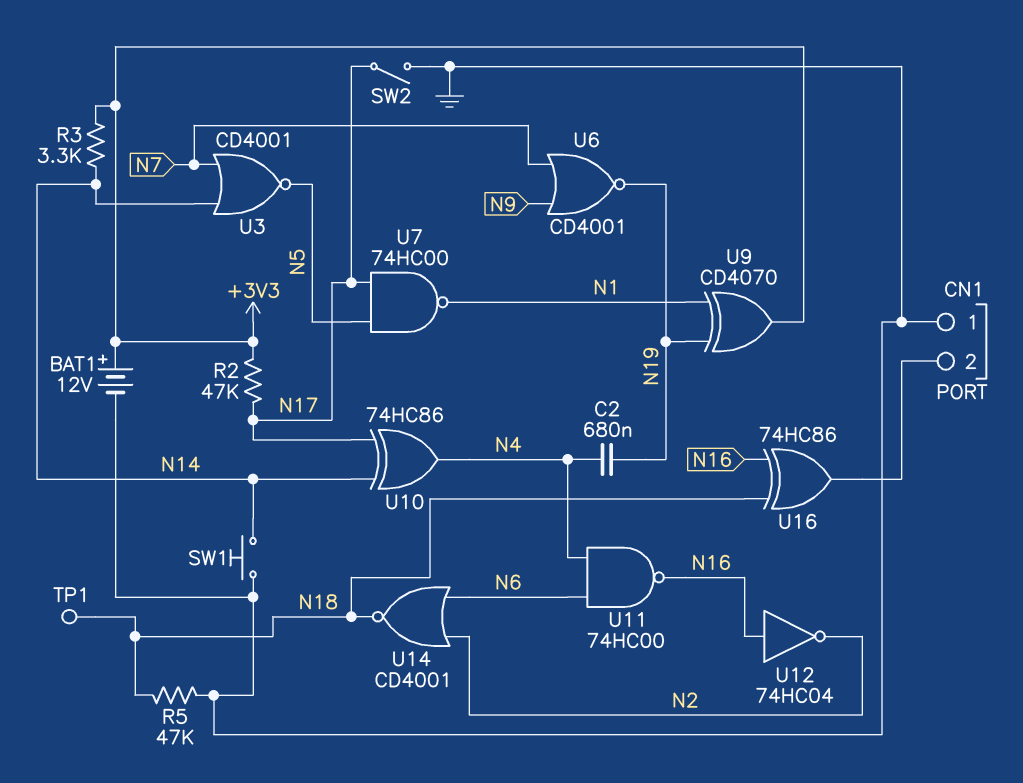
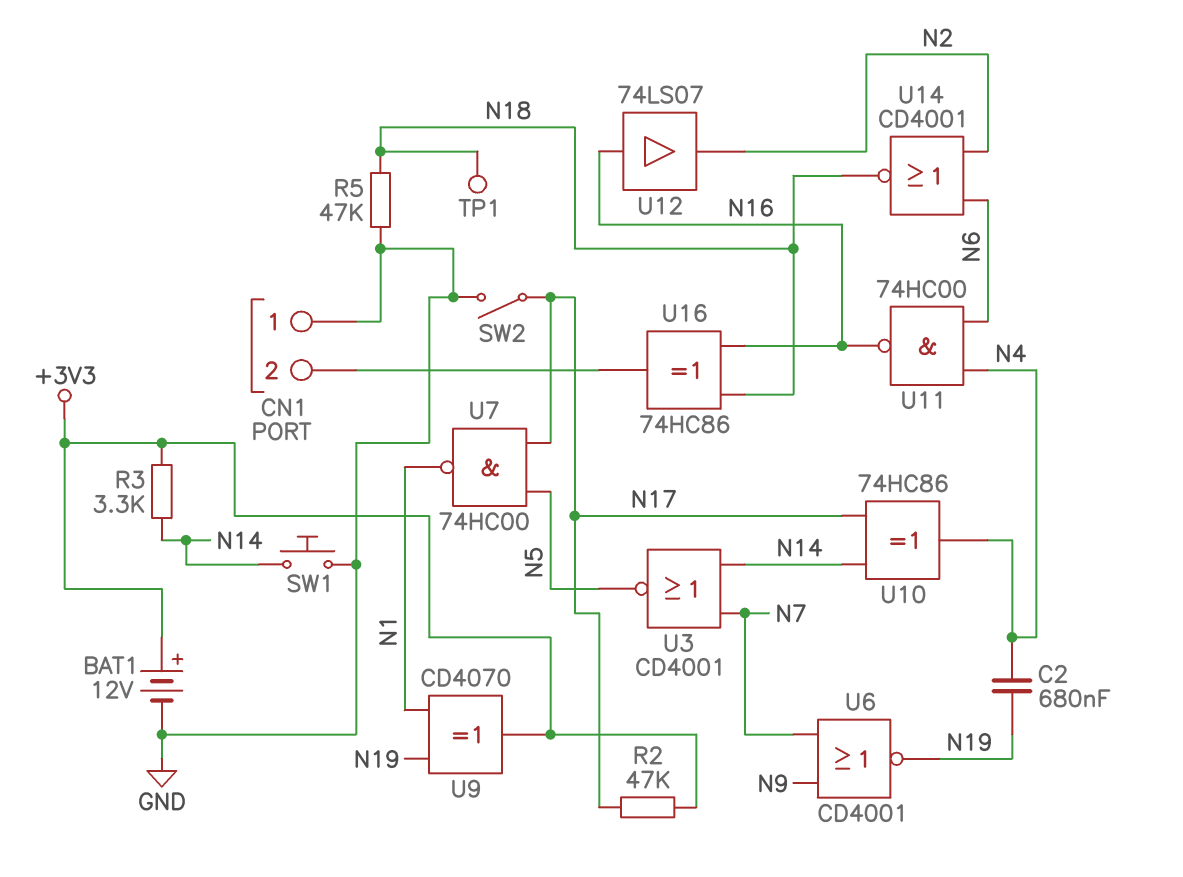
U12: NOT 74HC04 (in N16, out N2) -> buffer 74LS07 (in N16, out N2)

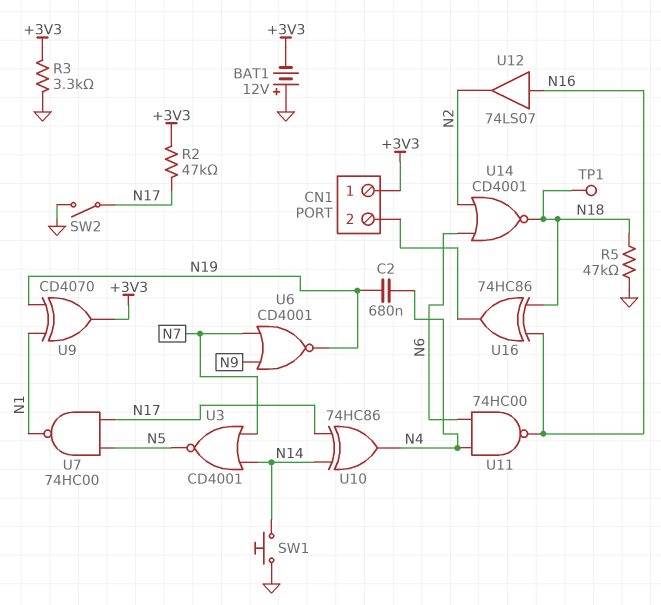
BAT1: 12V (plus +3V3, minus GND) -> 12V (plus GND, minus +3V3)
CN1 pin 1: GND -> +3V3
R3: 3.3k (+3V3, N14) -> 3.3k (+3V3, GND)

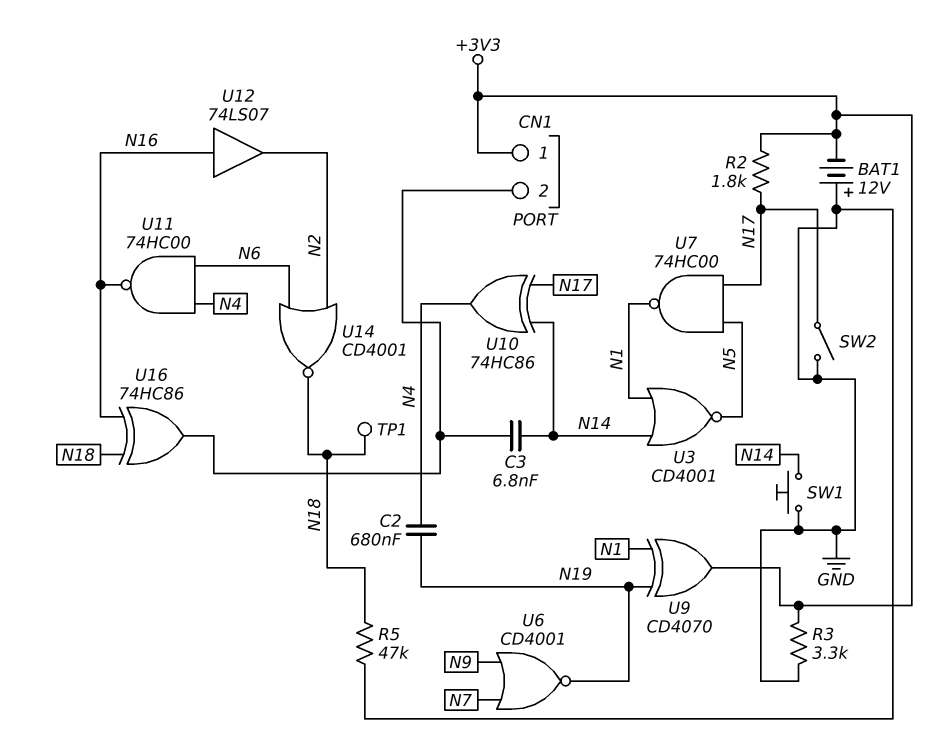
C3: none -> 6.8nF (CN1/2, N14)
R2: 47k (+3V3, N17) -> 1.8k (+3V3, N17)
U3: NOR CD4001 (in N7, in N14, out N5) -> NOR CD4001 (in N1, in N14, out N5)

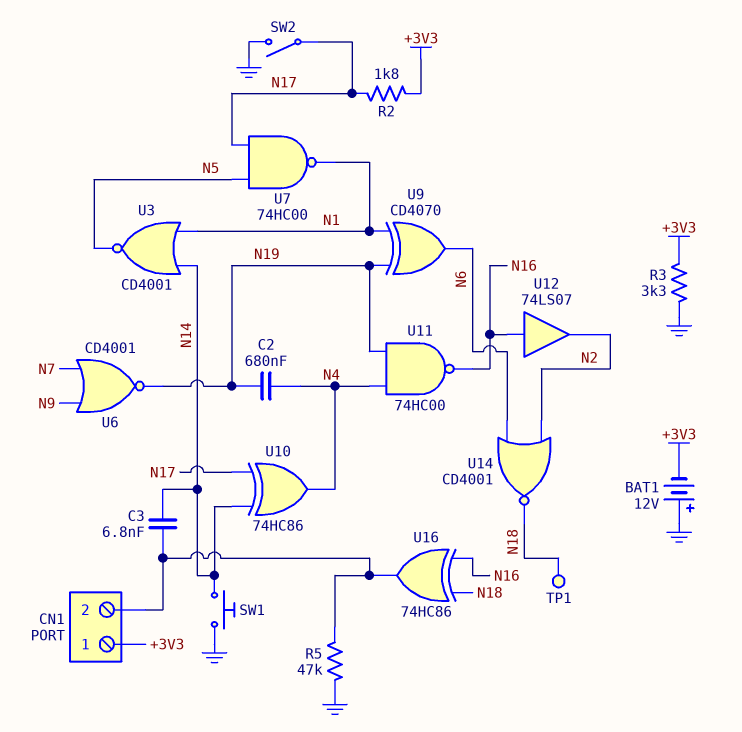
R5: 47k (GND, N18) -> 47k (CN1/2, GND)
U9: XOR CD4070 (in N1, in N19, out +3V3) -> XOR CD4070 (in N1, in N19, out N6)
U11: NAND 74HC00 (in N4, in N6, out N16) -> NAND 74HC00 (in N4, in N19, out N16)

